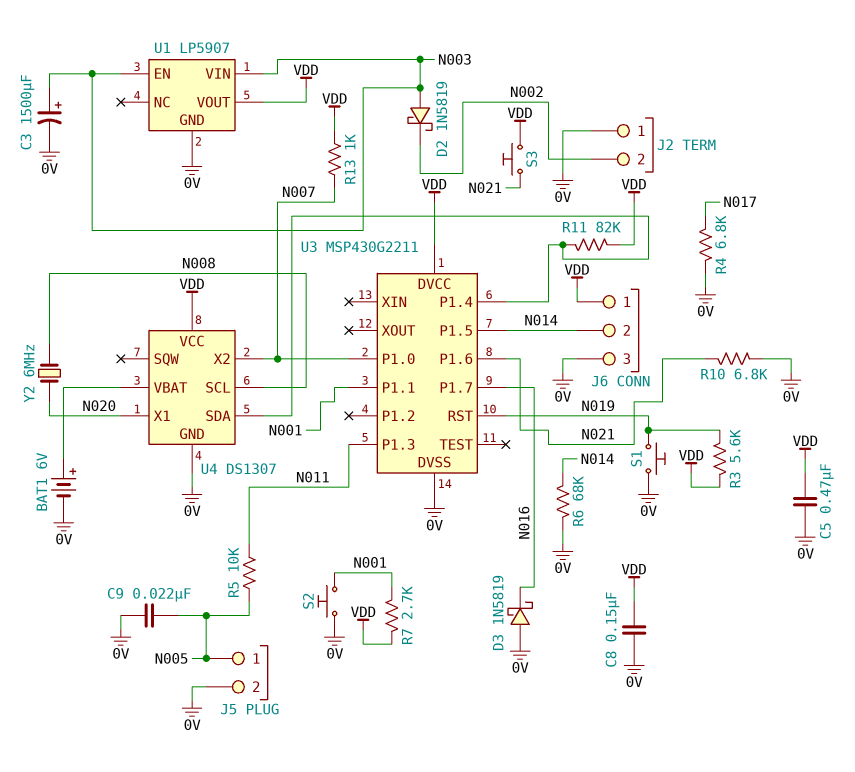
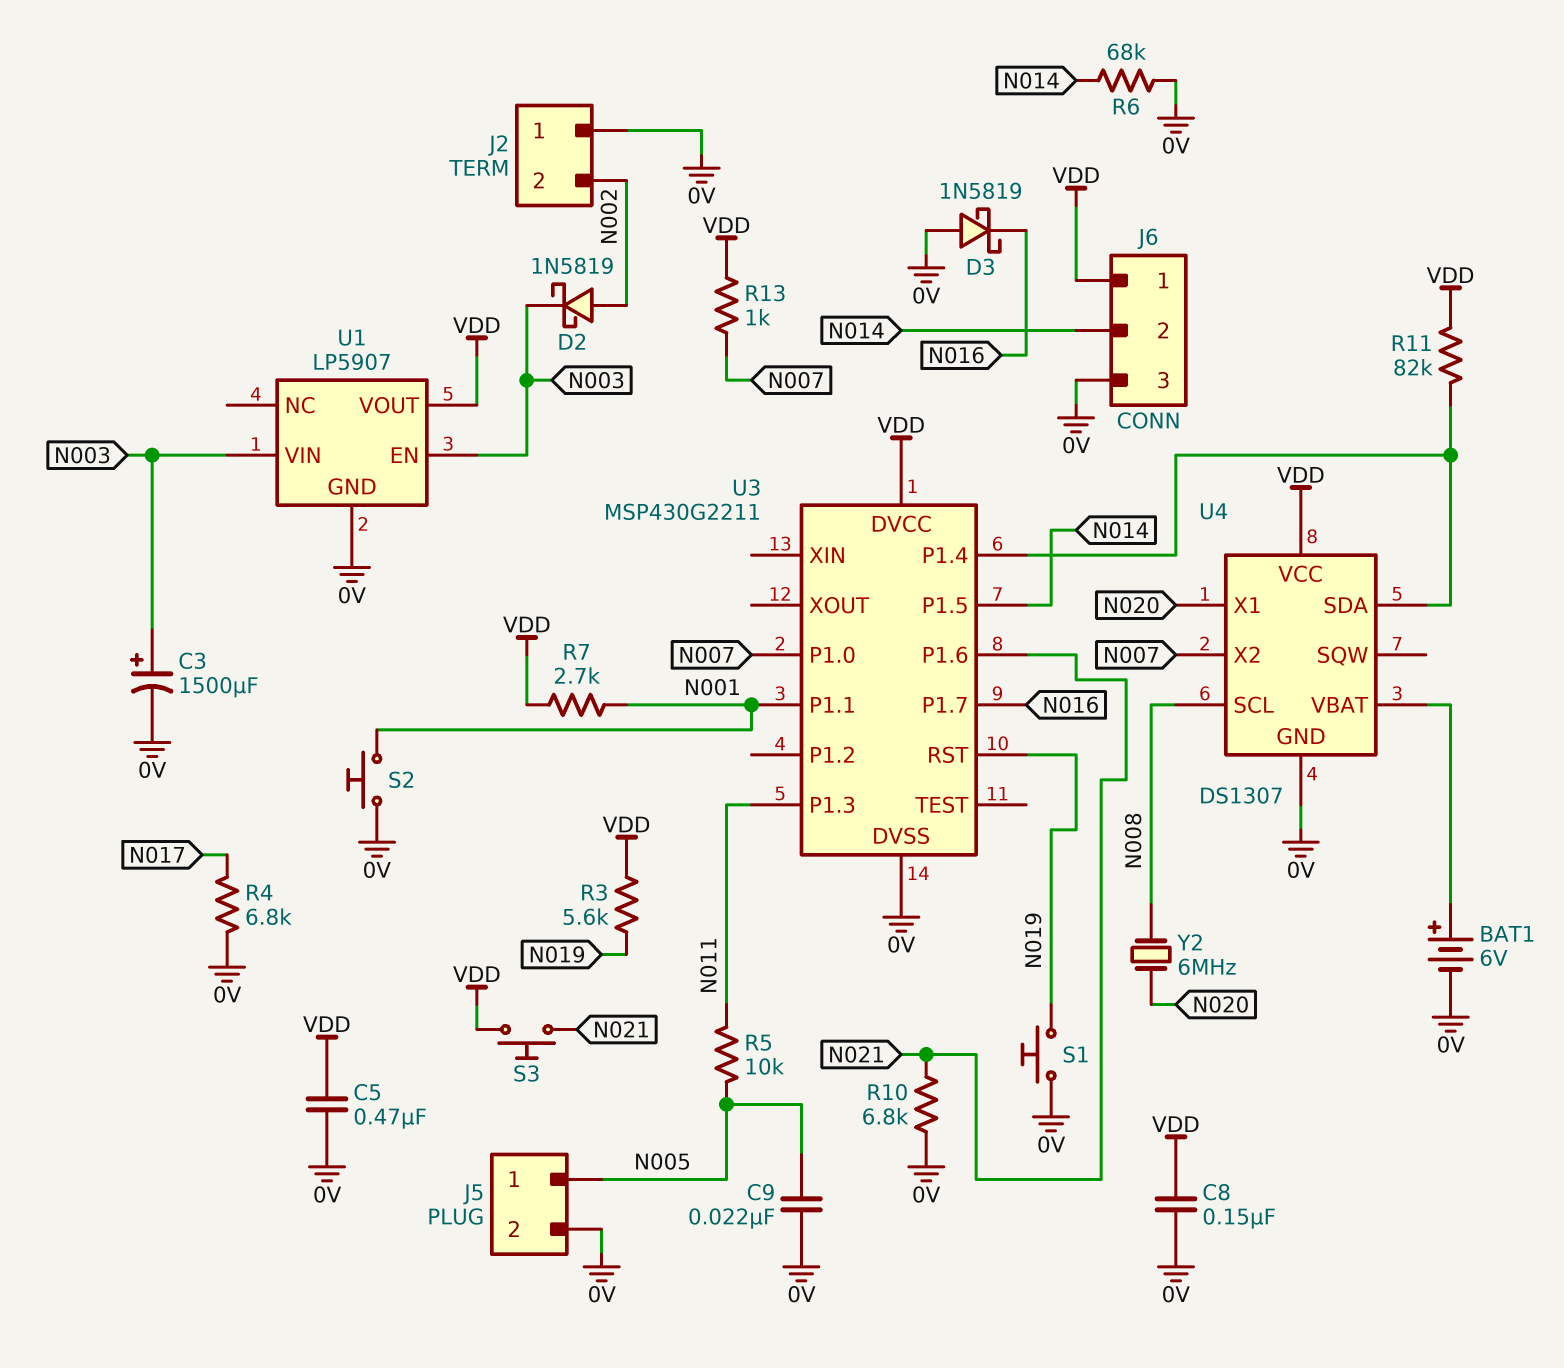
D2: schottky 1N5819 (A N003, K N002) -> schottky 1N5819 (A N002, K N003)

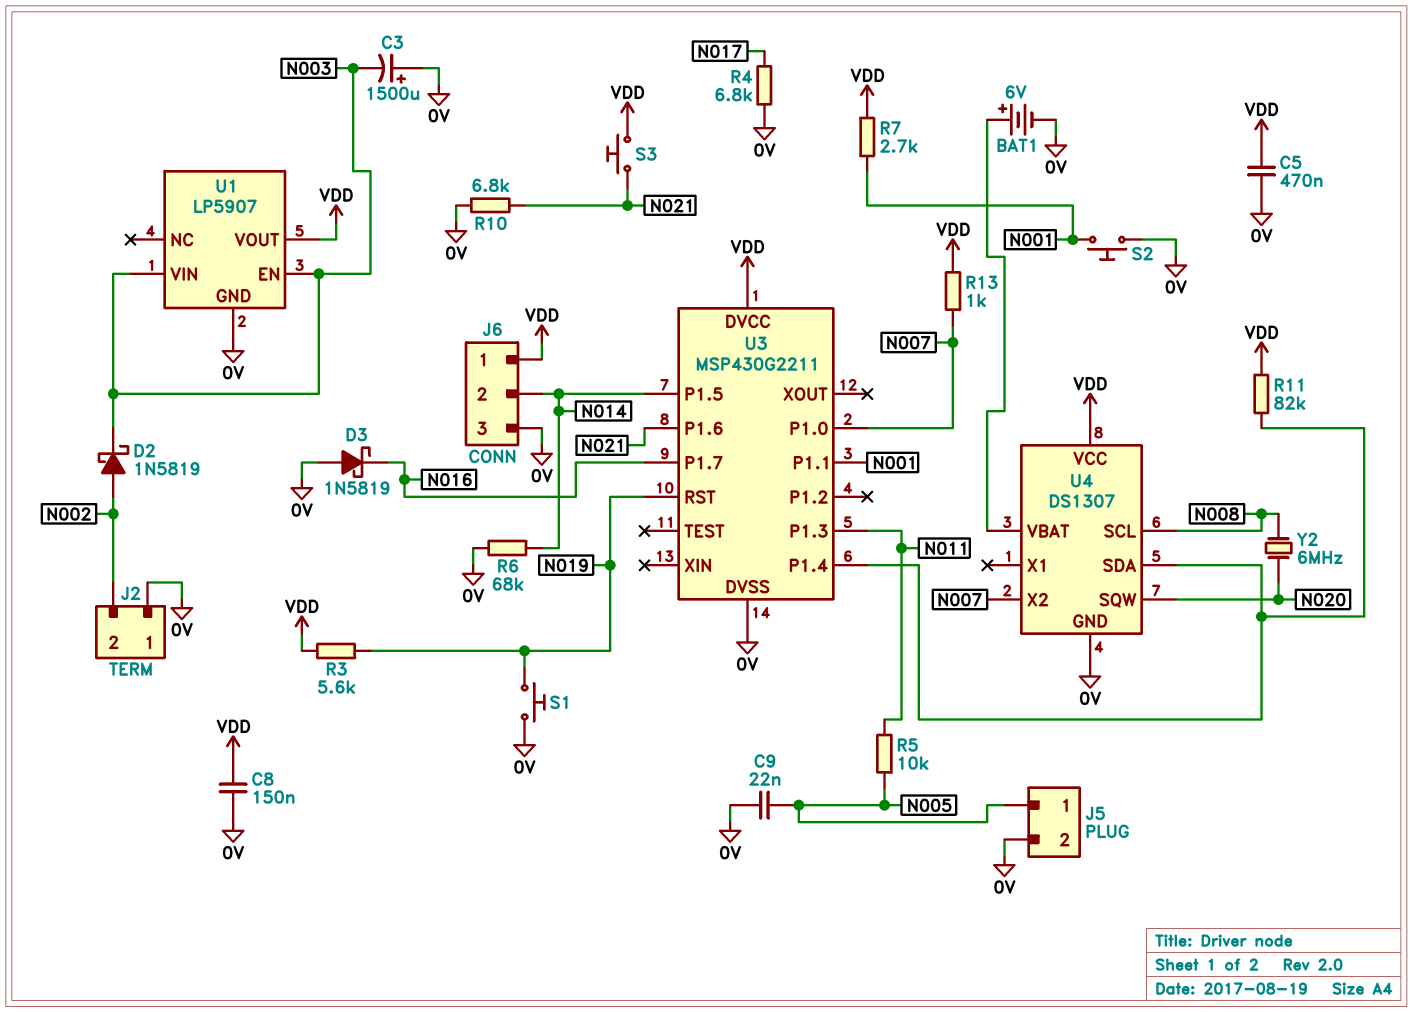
C3: 1500uF (plus N003, minus 0V) -> 1500uF (plus 0V, minus N003)
U4 pin SQW: none -> N020
U4 pin X1: N020 -> none

